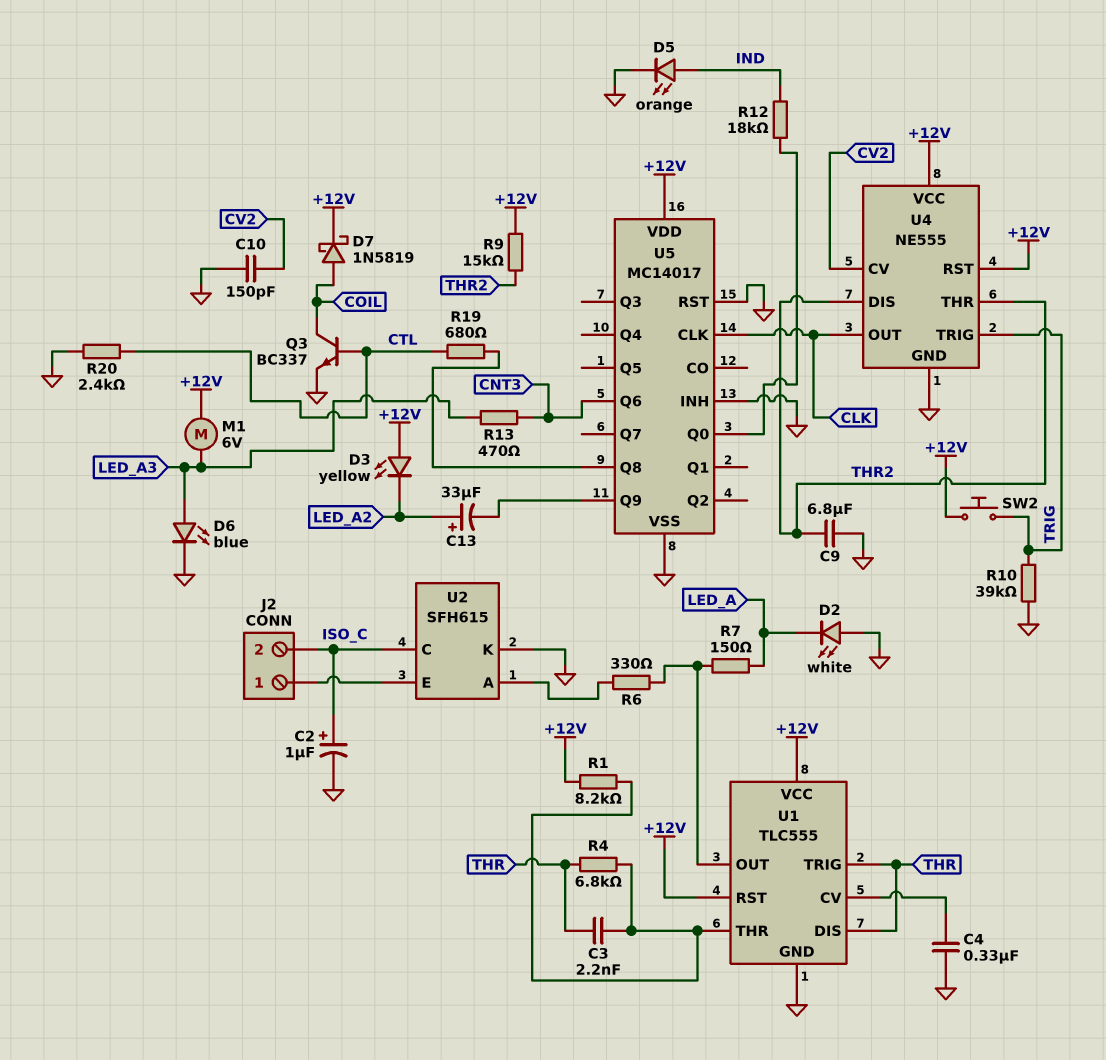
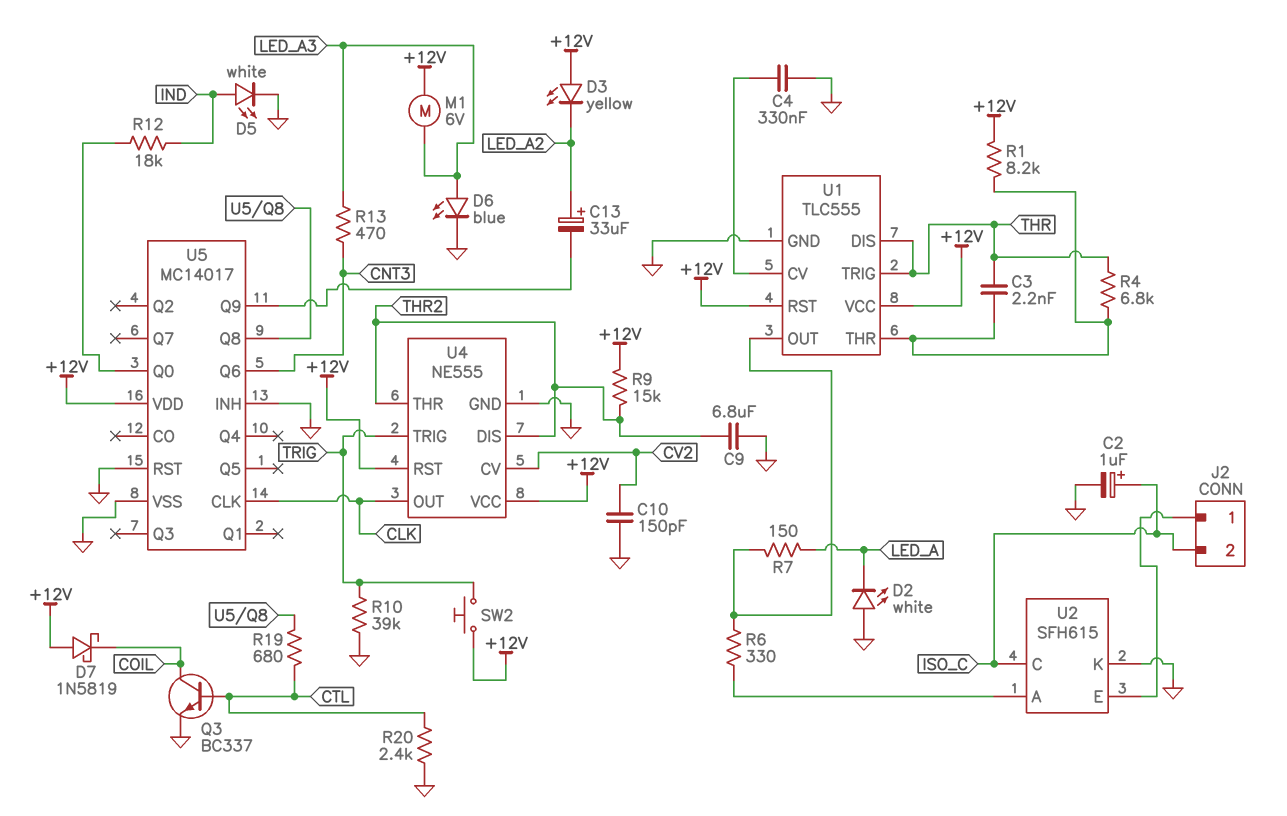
D5: LED orange (A IND, K GND) -> LED white (A IND, K GND)
D7: schottky 1N5819 (A COIL, K +12V) -> schottky 1N5819 (A +12V, K COIL)

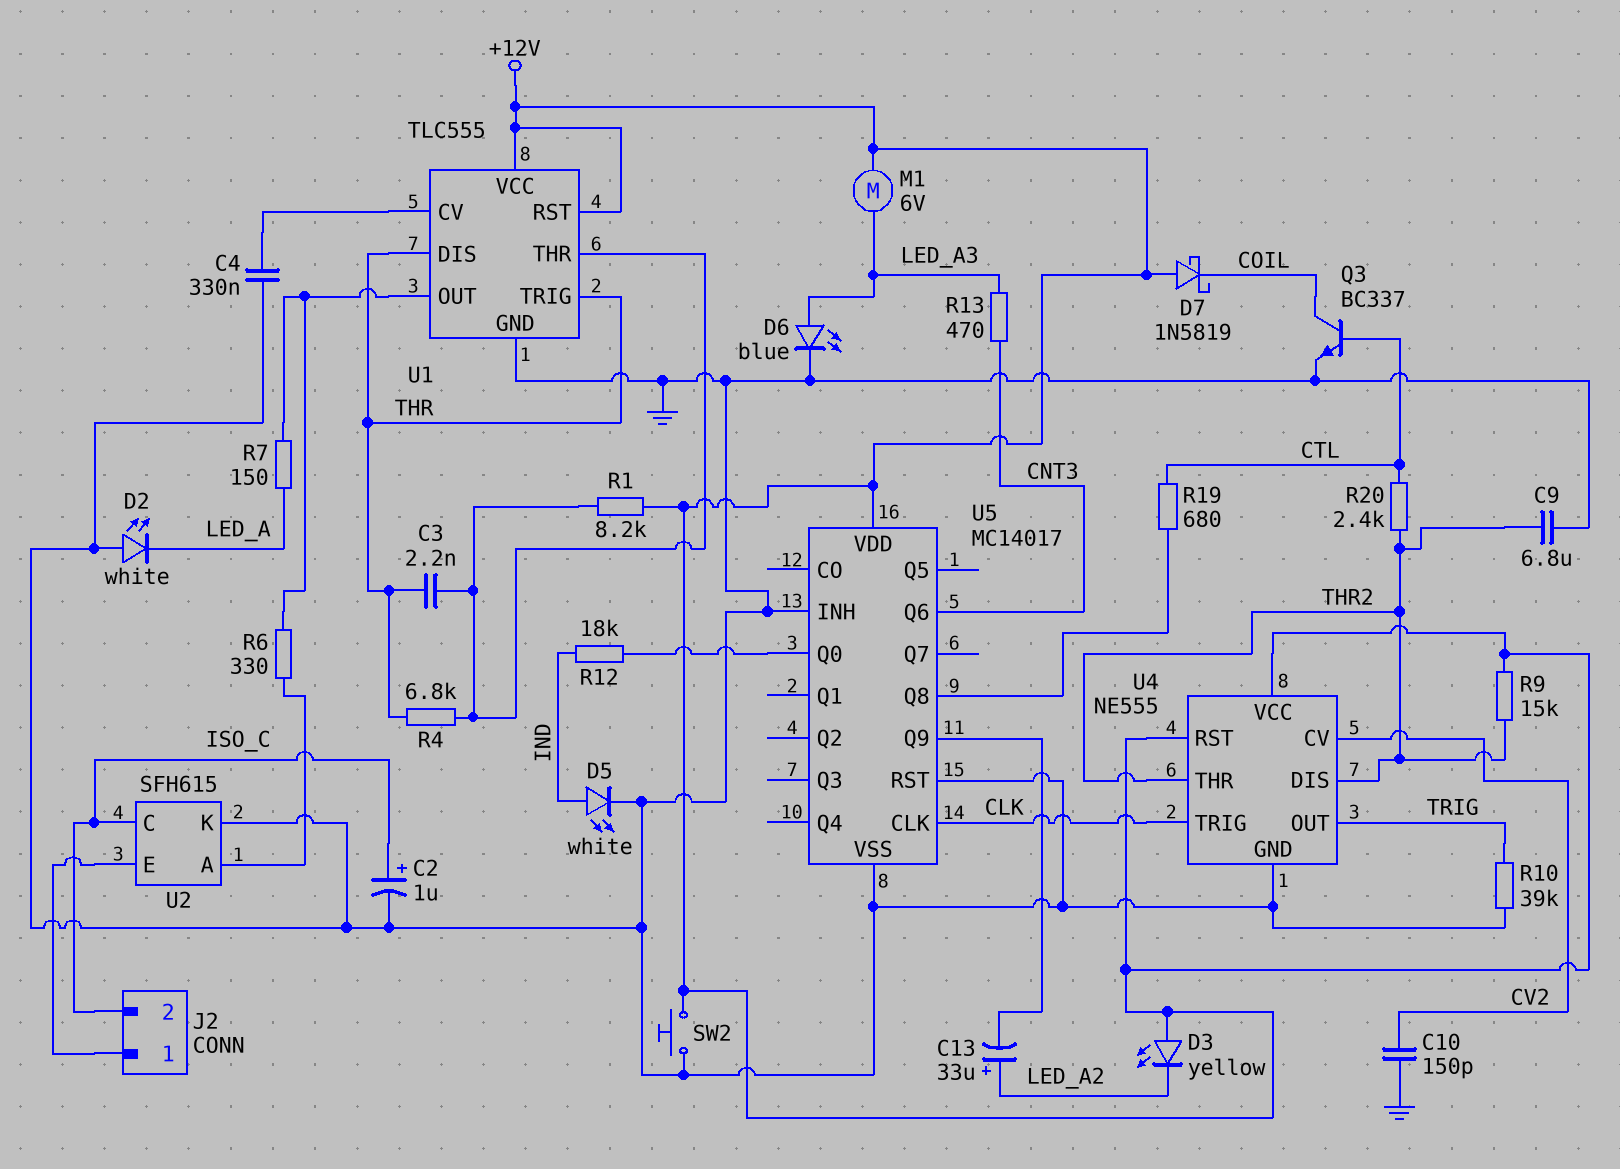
R20: 2.4k (CTL, GND) -> 2.4k (CTL, THR2)
SW2: button (+12V, TRIG) -> button (+12V, GND)
U4 pin OUT: CLK -> TRIG
U4 pin TRIG: TRIG -> CLK

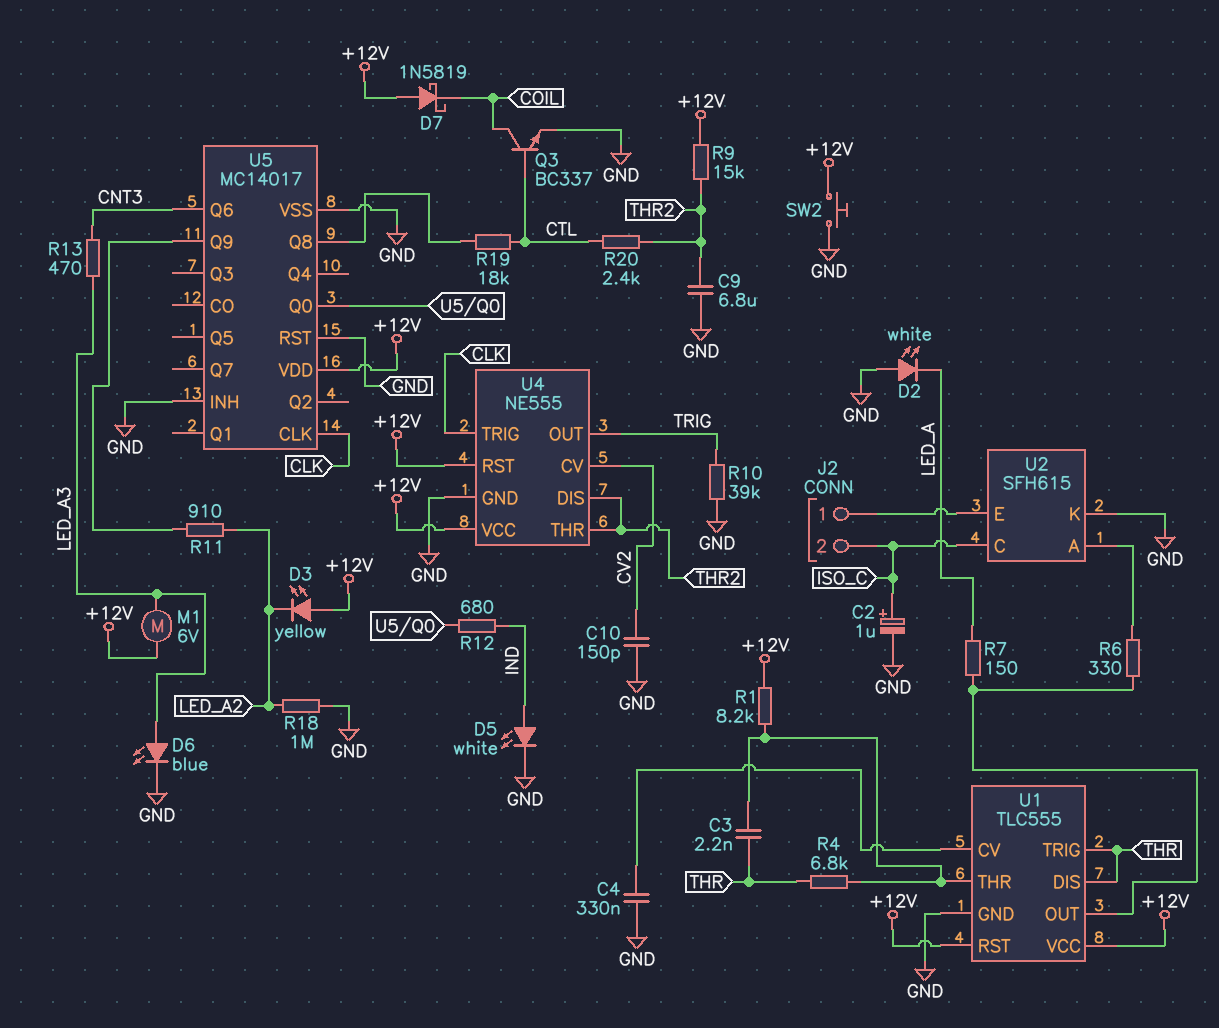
C13: 33uF (plus LED_A2, minus U5/Q9) -> none
R11: none -> 910 (LED_A2, U5/Q9)
R12: 18k (IND, U5/Q0) -> 680 (IND, U5/Q0)
R18: none -> 1M (GND, LED_A2)
R19: 680 (CTL, U5/Q8) -> 18k (CTL, U5/Q8)

